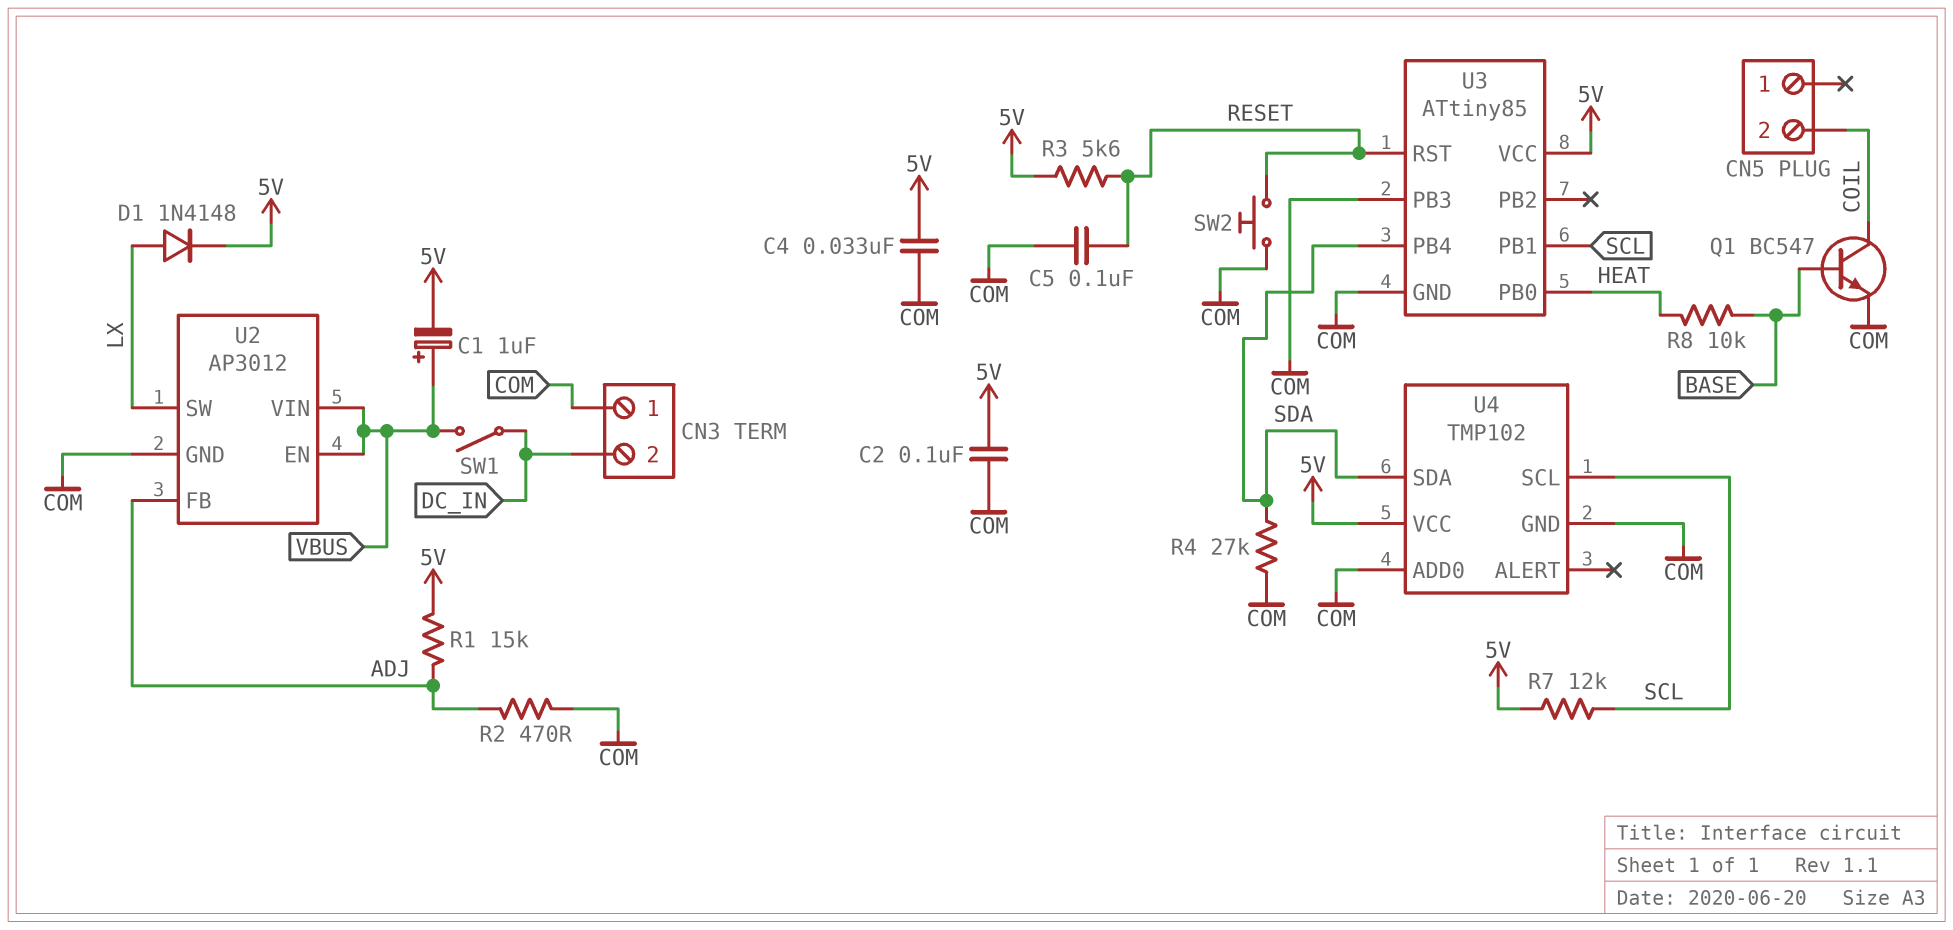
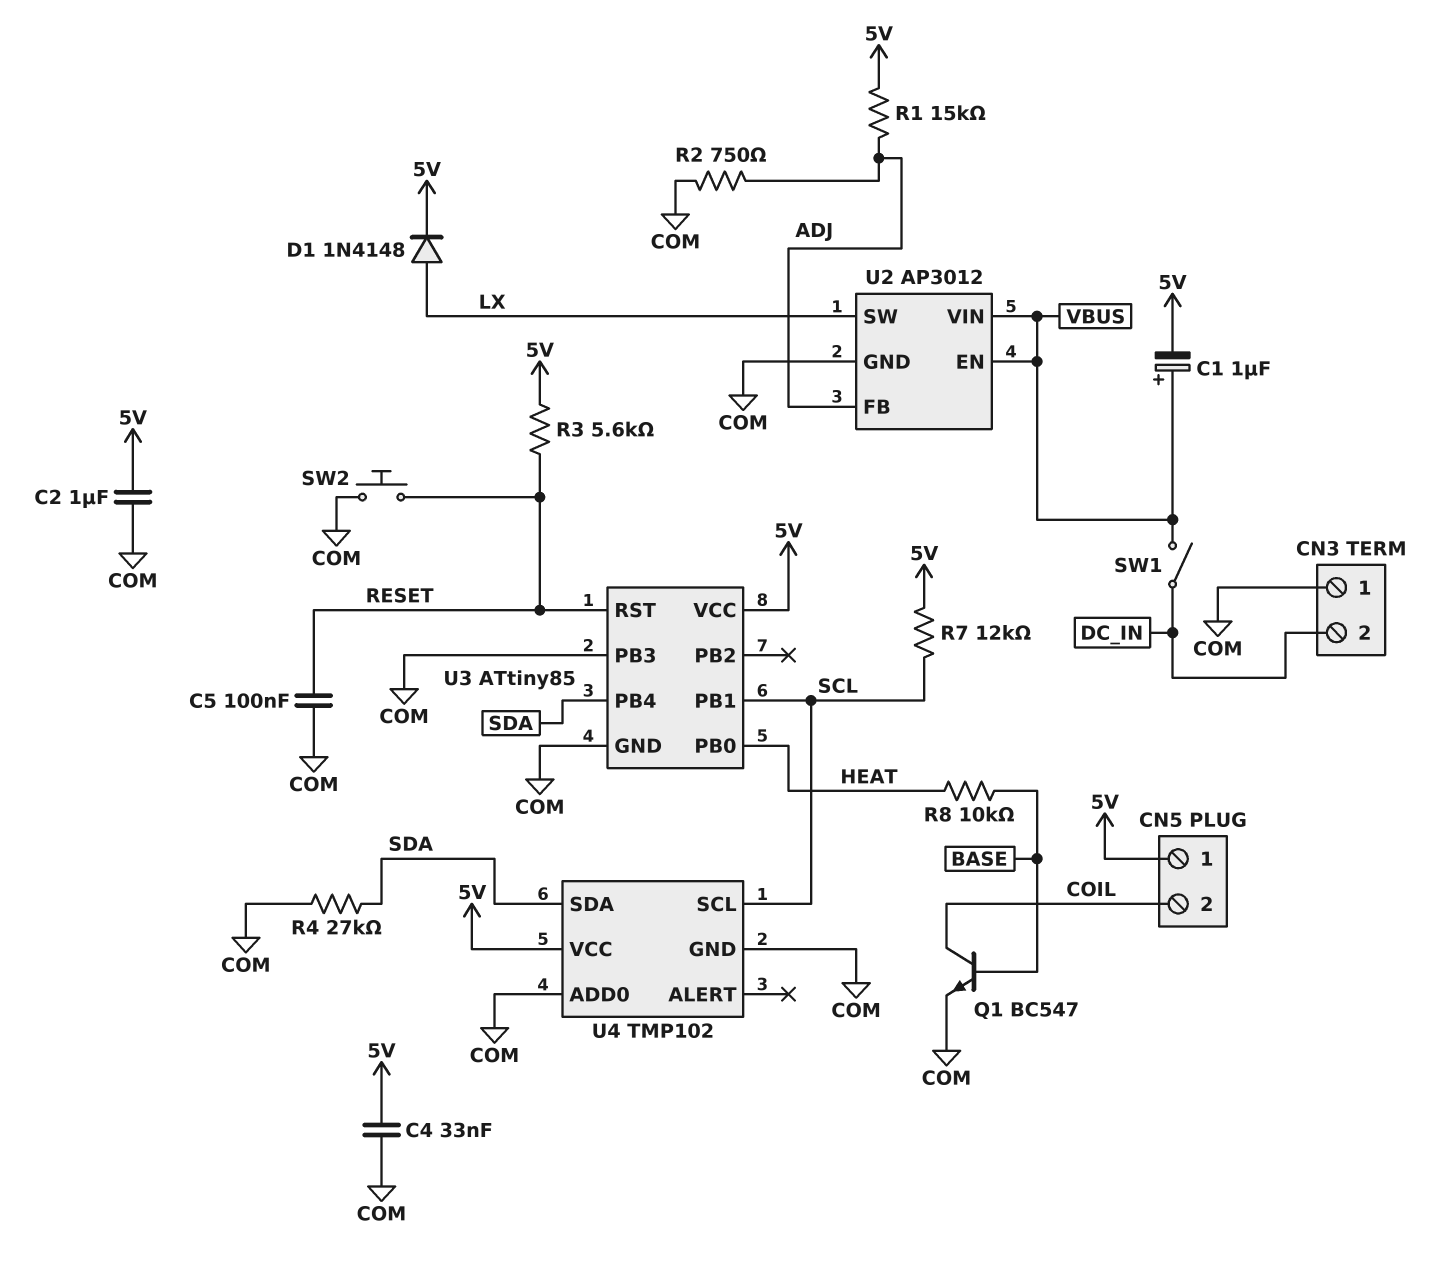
C2: 100nF (5V, COM) -> 1uF (5V, COM)
CN5 pin 1: none -> 5V
R2: 470 (ADJ, COM) -> 750 (ADJ, COM)

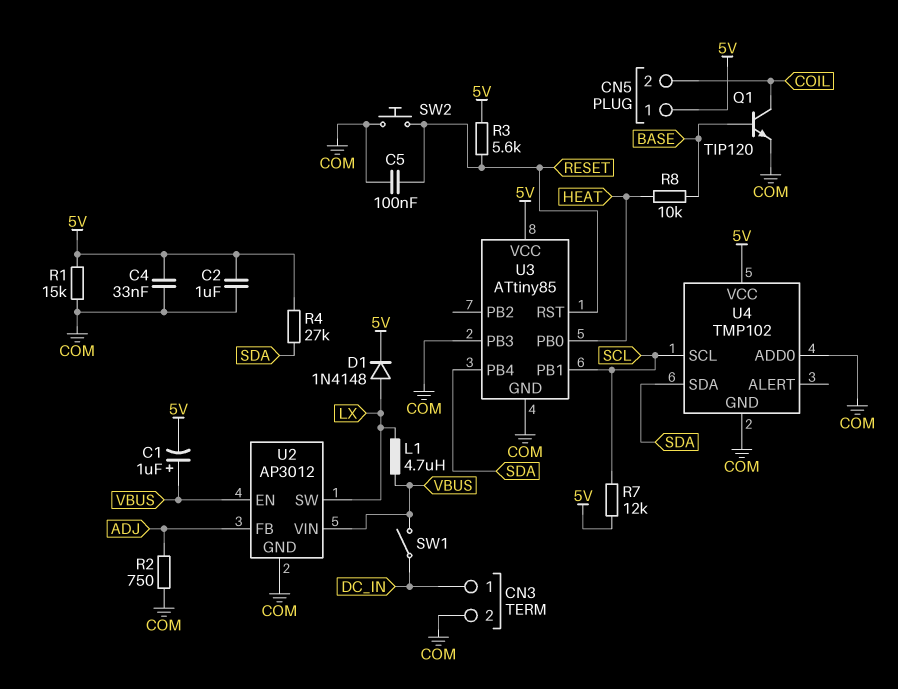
CN3 pin 1: COM -> DC_IN
CN3 pin 2: DC_IN -> COM
L1: none -> 4.7uH (LX, VBUS)
Q1: NPN BC547 (B BASE, C COIL, E COM) -> NPN TIP120 (B BASE, C COIL, E COM)
R1: 15k (5V, ADJ) -> 15k (5V, COM)
R4: 27k (COM, SDA) -> 27k (5V, SDA)

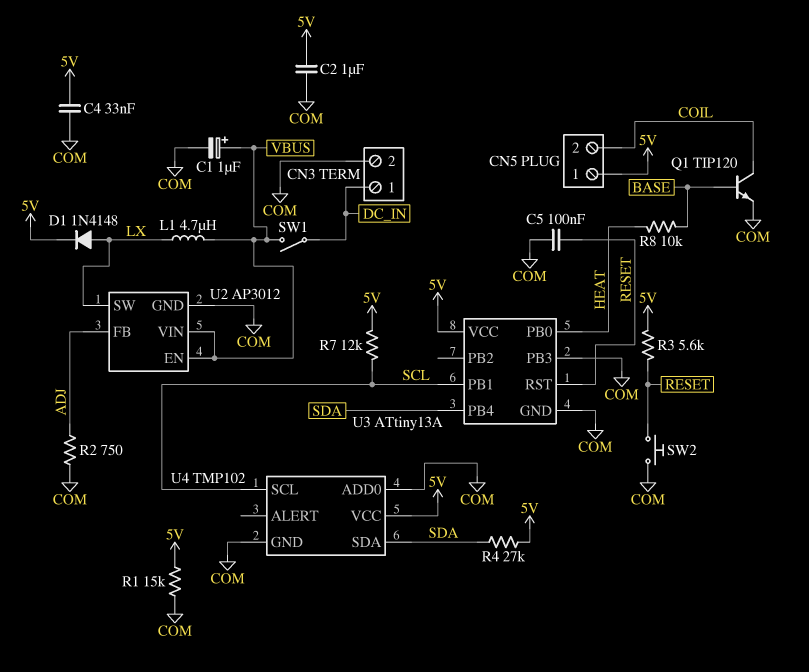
C1: 1uF (plus VBUS, minus 5V) -> 1uF (plus VBUS, minus COM)
U3: ATtiny85 -> ATtiny13A

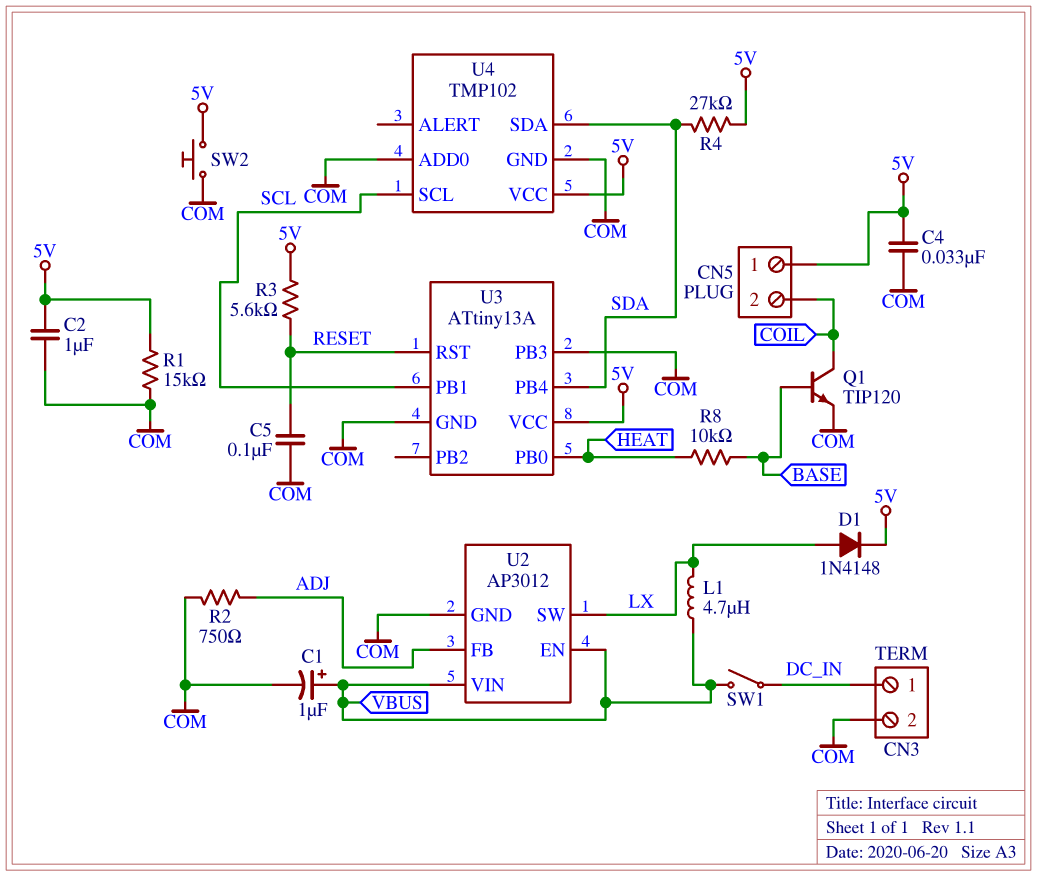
R7: 12k (5V, SCL) -> none
SW2: button (COM, RESET) -> button (5V, COM)

